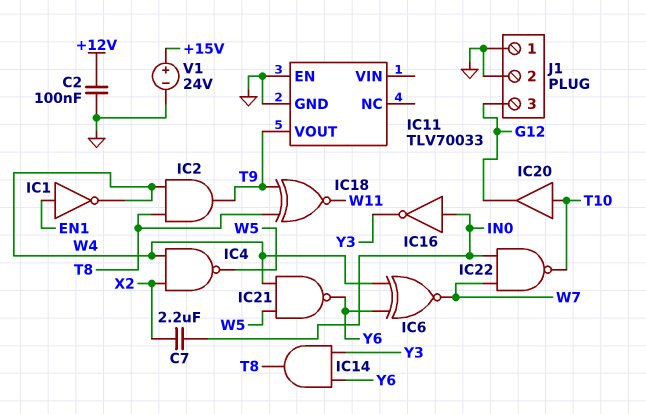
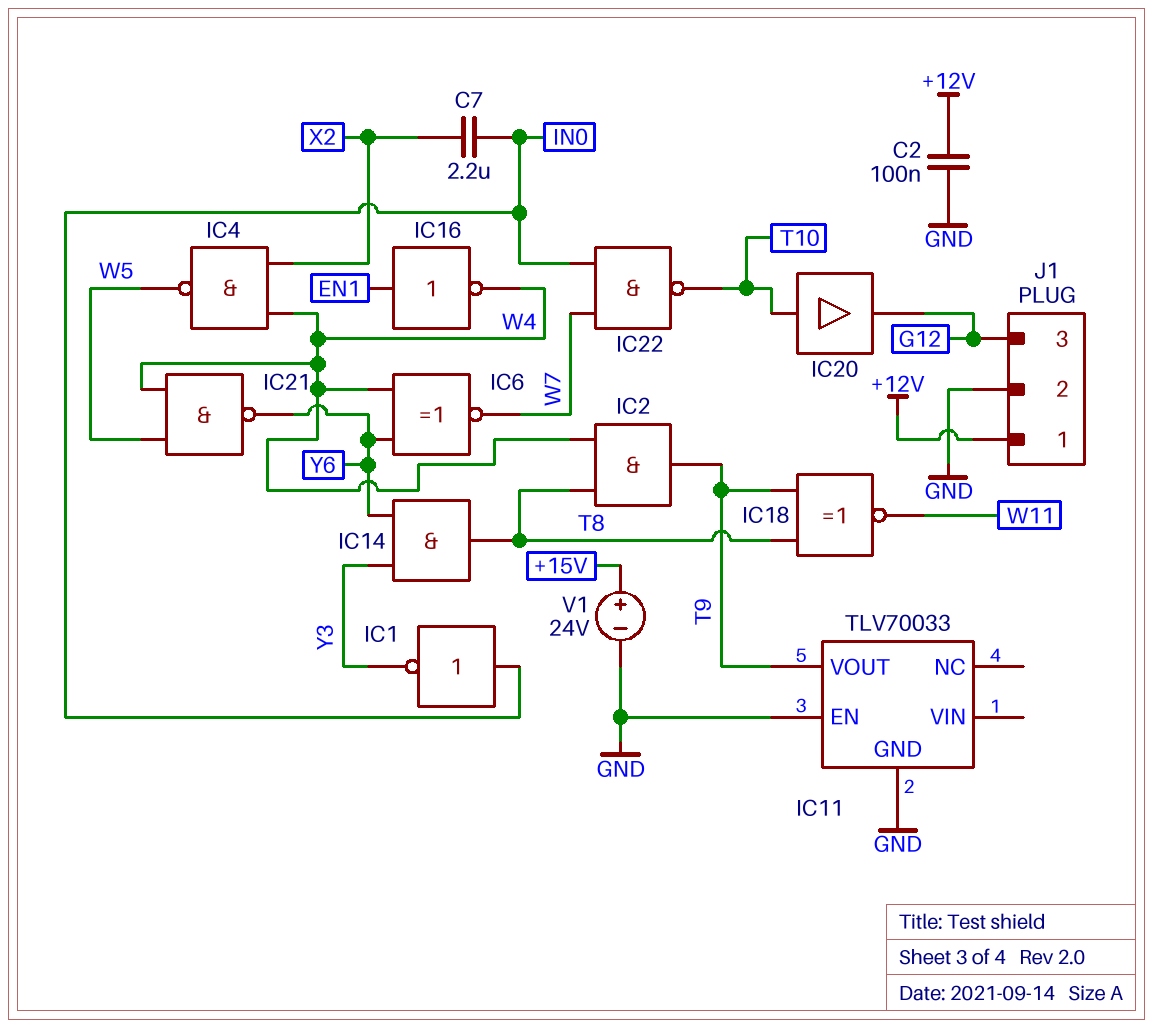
IC1: NOT (in EN1, out W4) -> NOT (in IN0, out Y3)
IC16: NOT (in IN0, out Y3) -> NOT (in EN1, out W4)
J1 pin 1: GND -> +12V

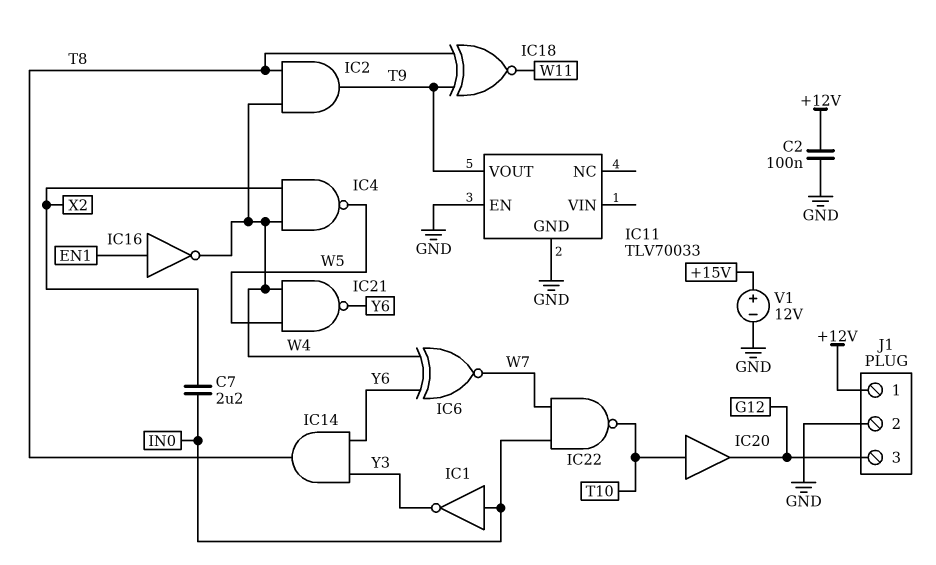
V1: 24V (plus +15V, minus GND) -> 12V (plus +15V, minus GND)

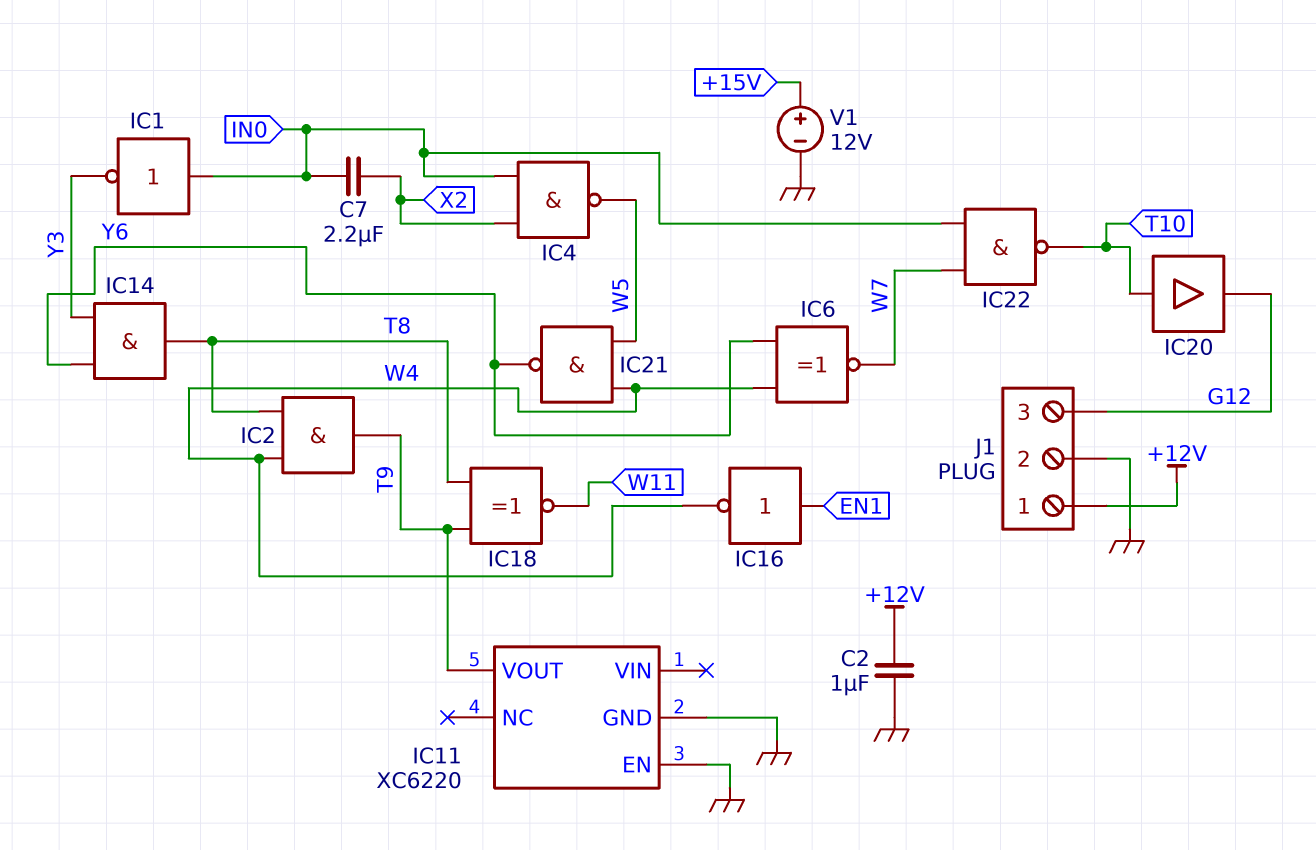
C2: 100nF (+12V, GND) -> 1uF (+12V, GND)
IC4: NAND (in W4, in X2, out W5) -> NAND (in IN0, in X2, out W5)
IC11: TLV70033 -> XC6220

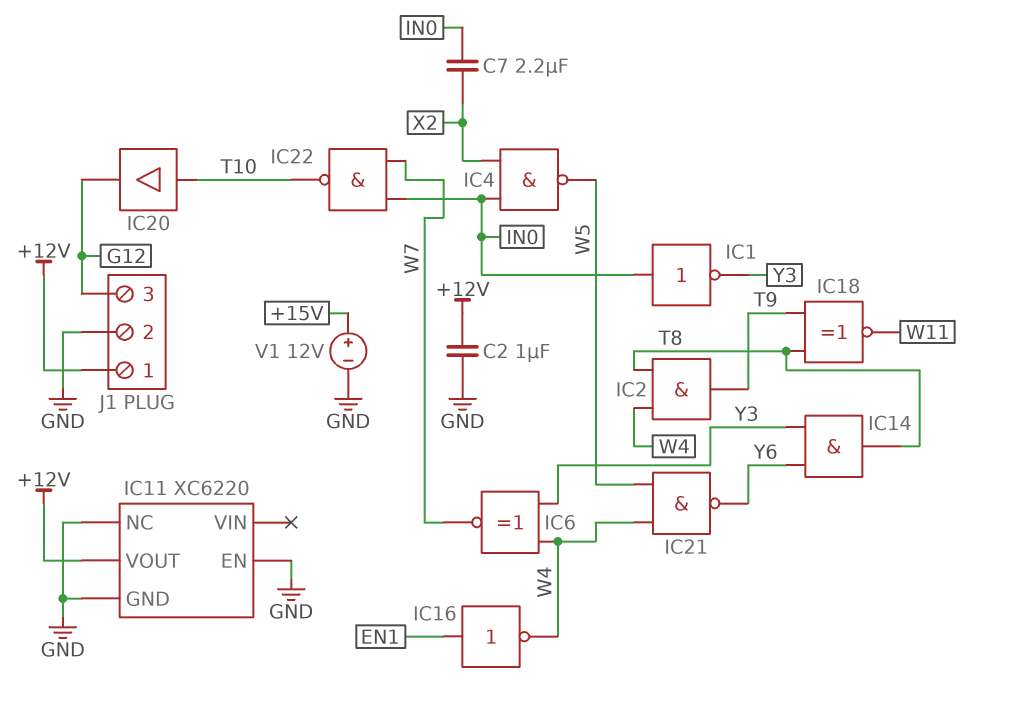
IC6: XNOR (in W4, in Y6, out W7) -> XNOR (in W4, in Y3, out W7)
IC11 pin NC: none -> GND
IC11 pin VOUT: T9 -> +12V

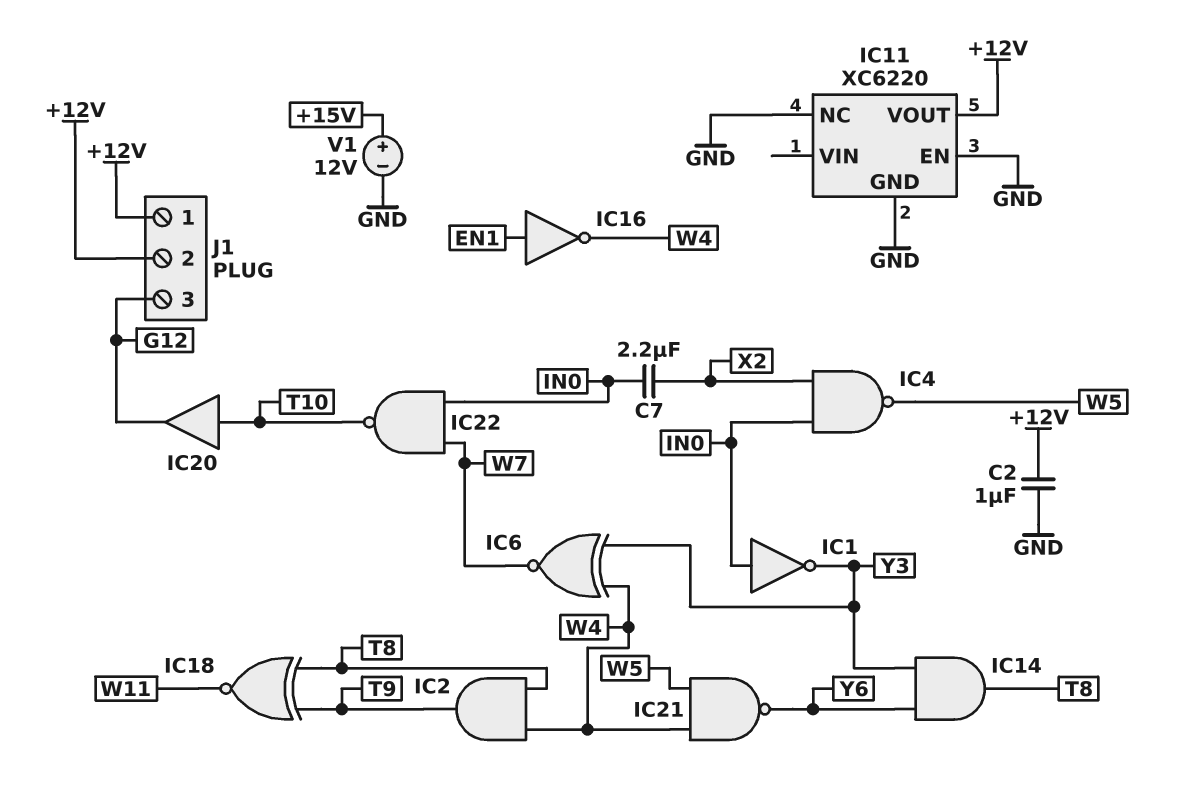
J1 pin 2: GND -> +12V

